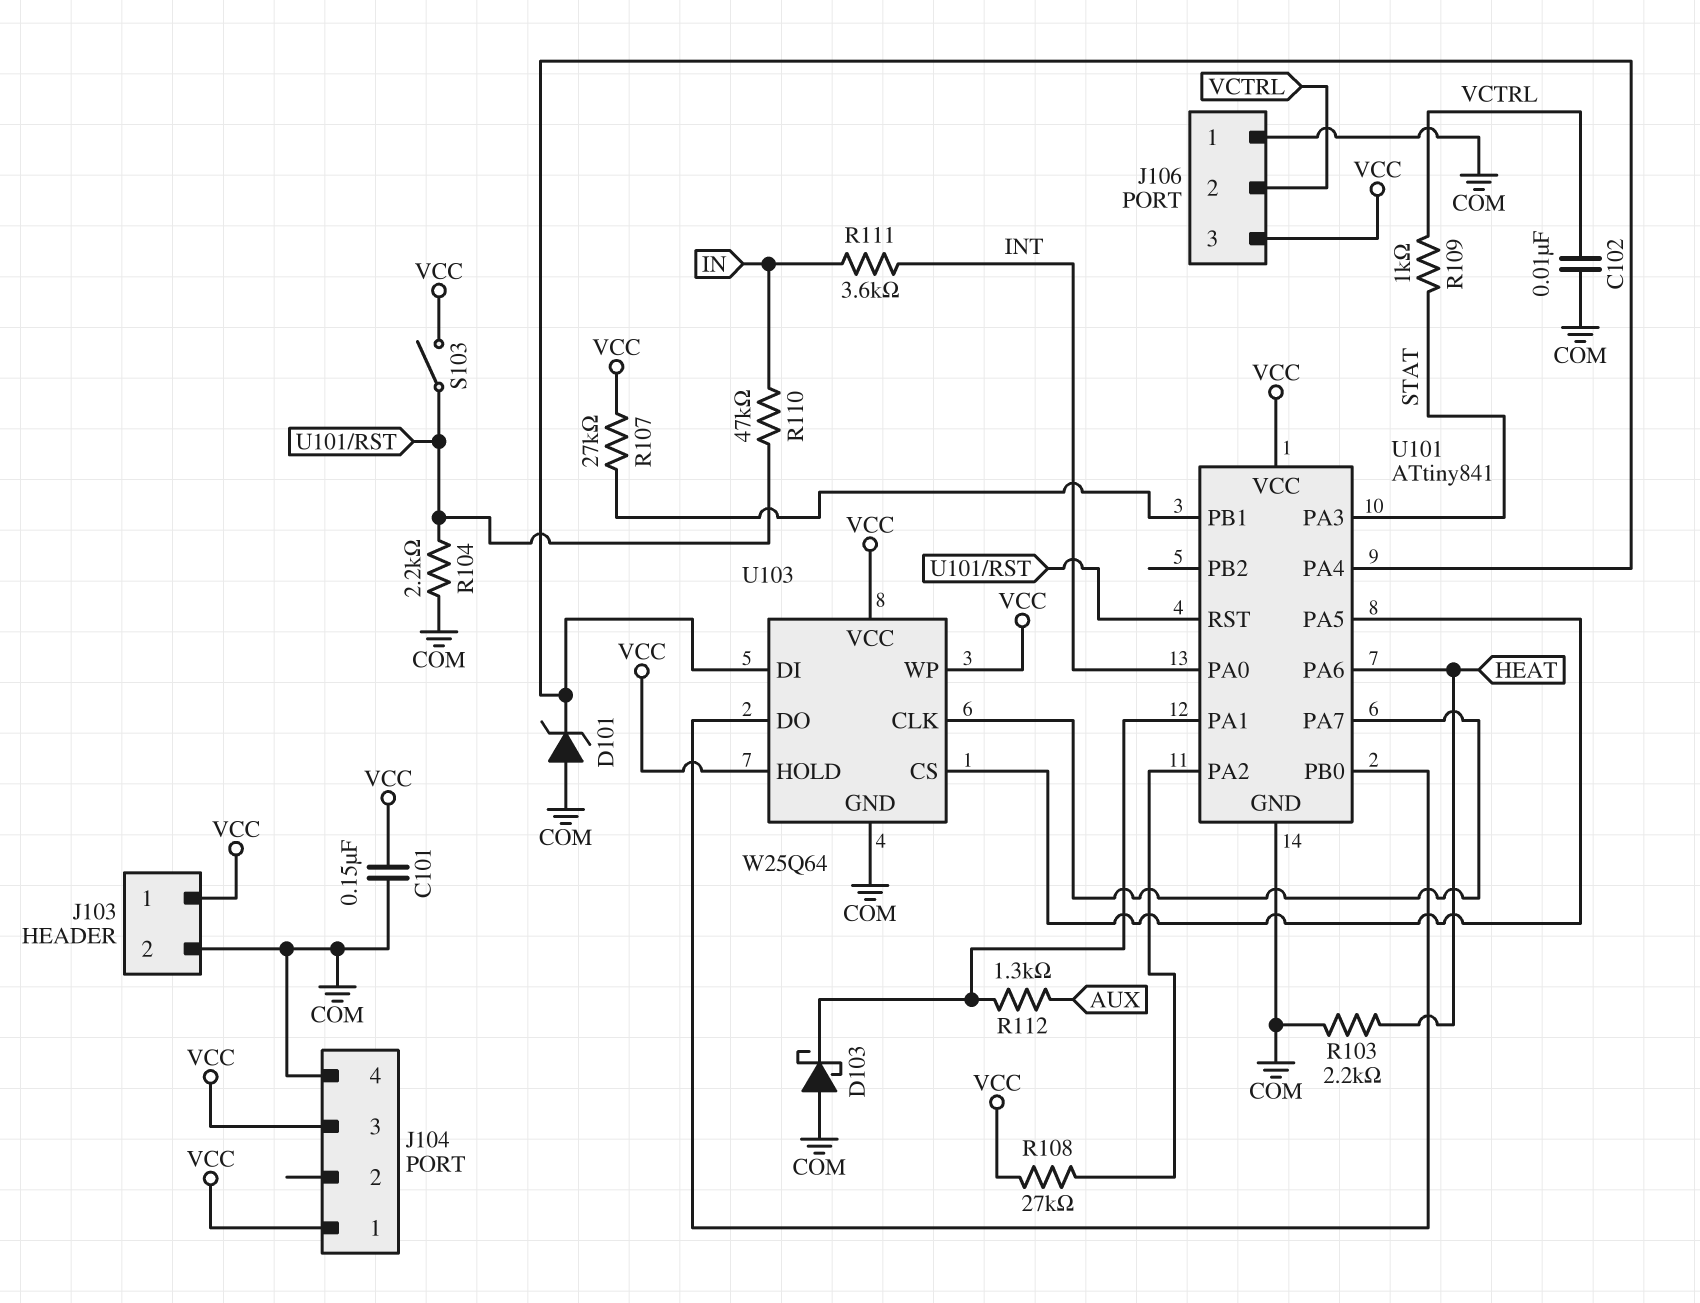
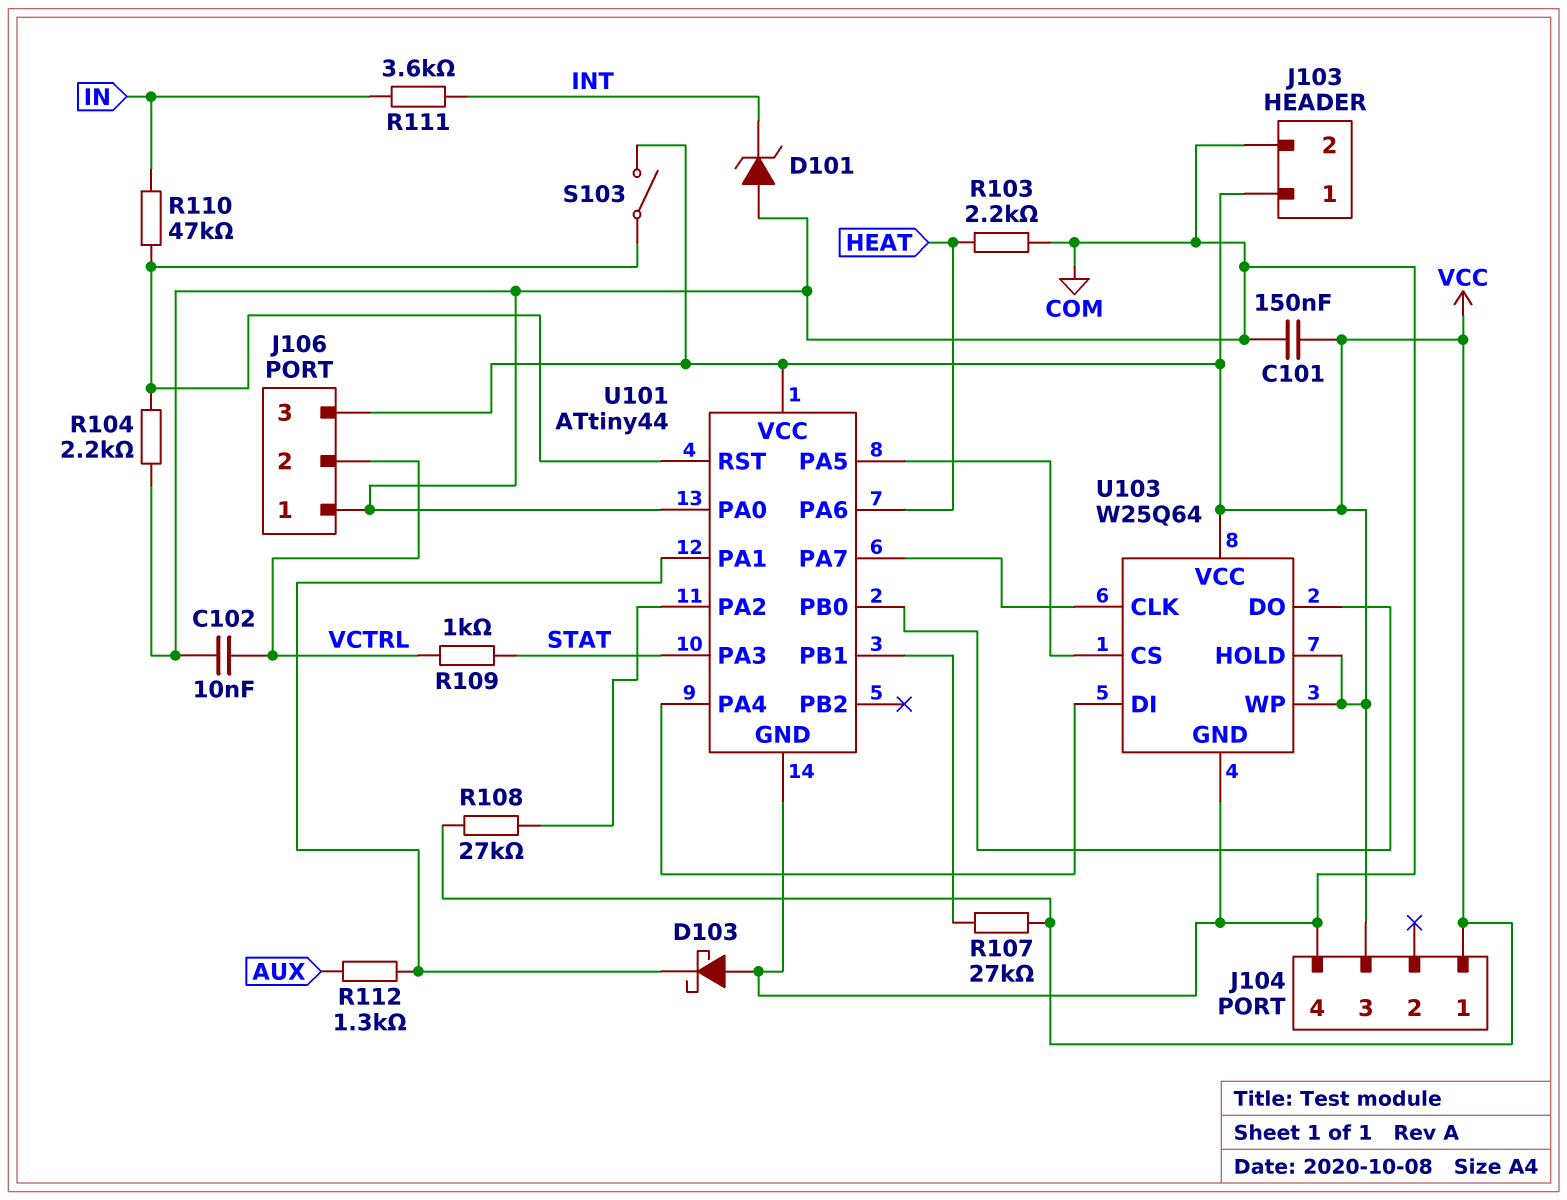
D101: zener (A COM, K U101/PA4) -> zener (A COM, K INT)
U101: ATtiny841 -> ATtiny44
U101 pin PA0: INT -> COM

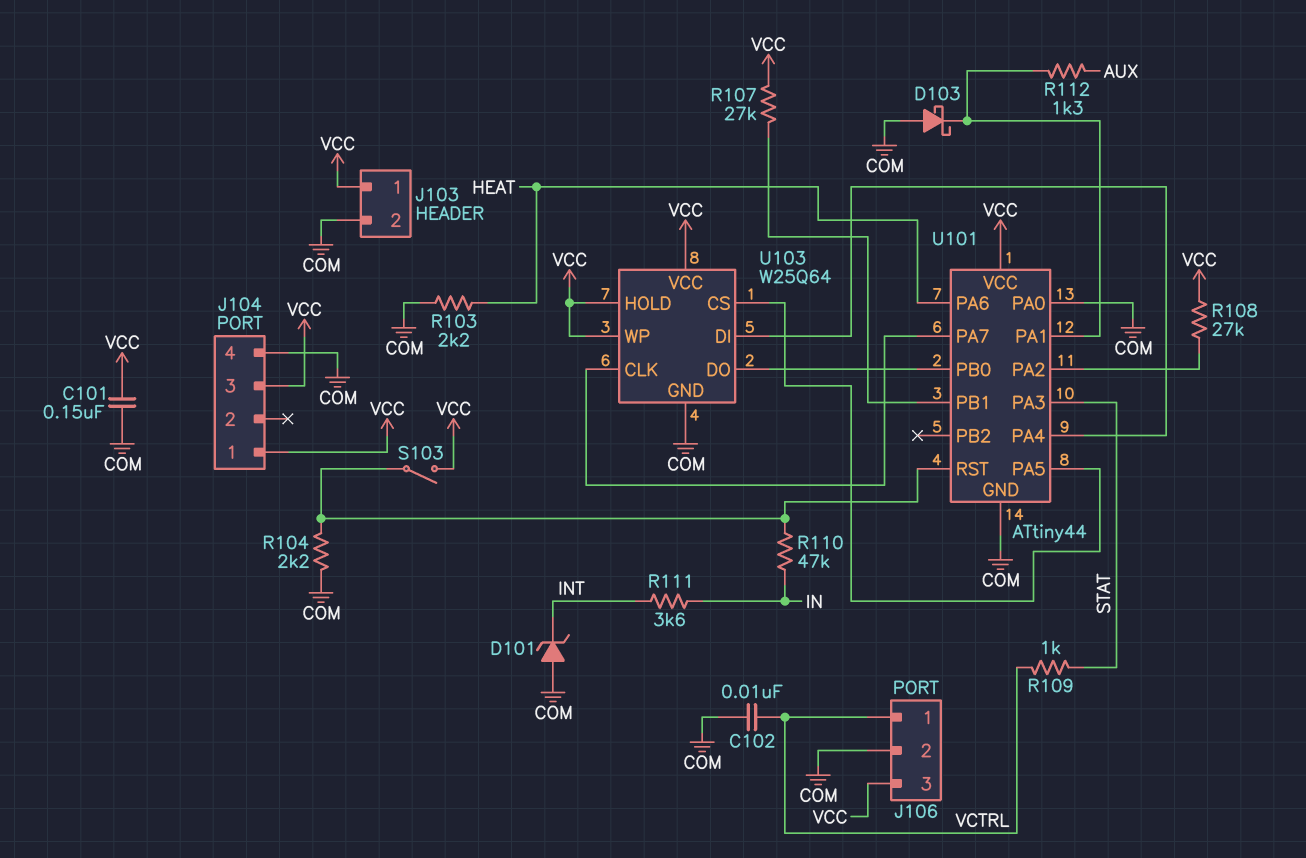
J106 pin 1: COM -> VCTRL
J106 pin 2: VCTRL -> COM

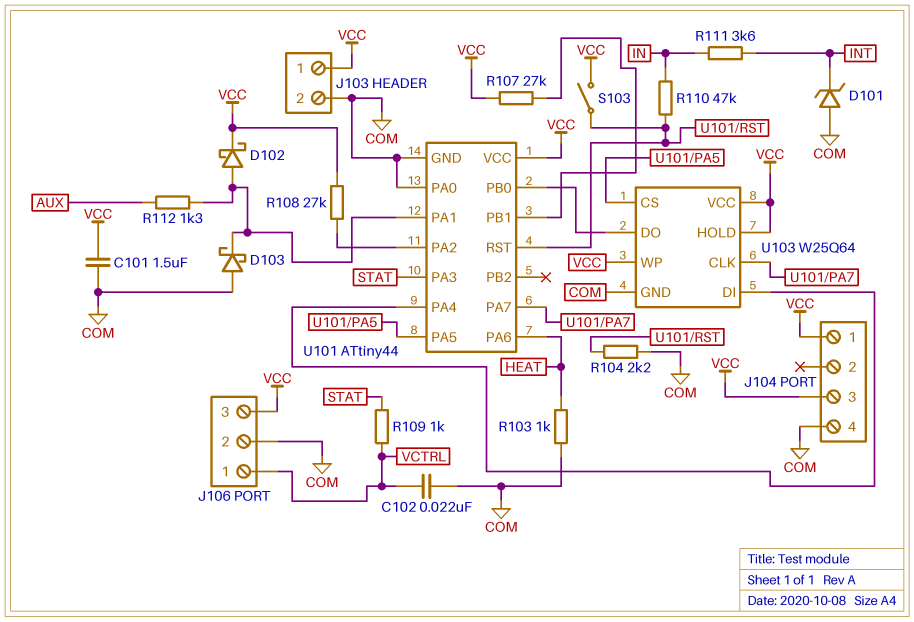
C101: 150nF (COM, VCC) -> 1.5uF (COM, VCC)
C102: 10nF (COM, VCTRL) -> 22nF (COM, VCTRL)
D102: none -> schottky (A U101/PA1, K VCC)
R103: 2.2k (COM, HEAT) -> 1k (COM, HEAT)

